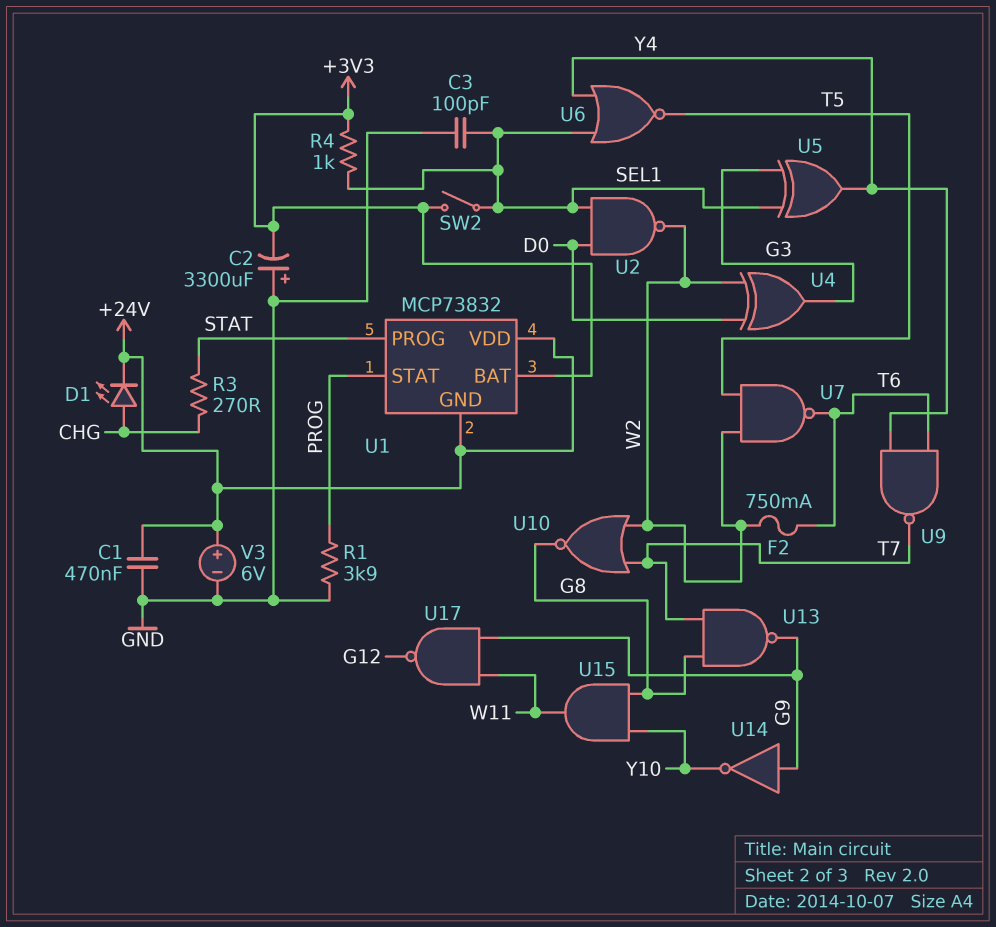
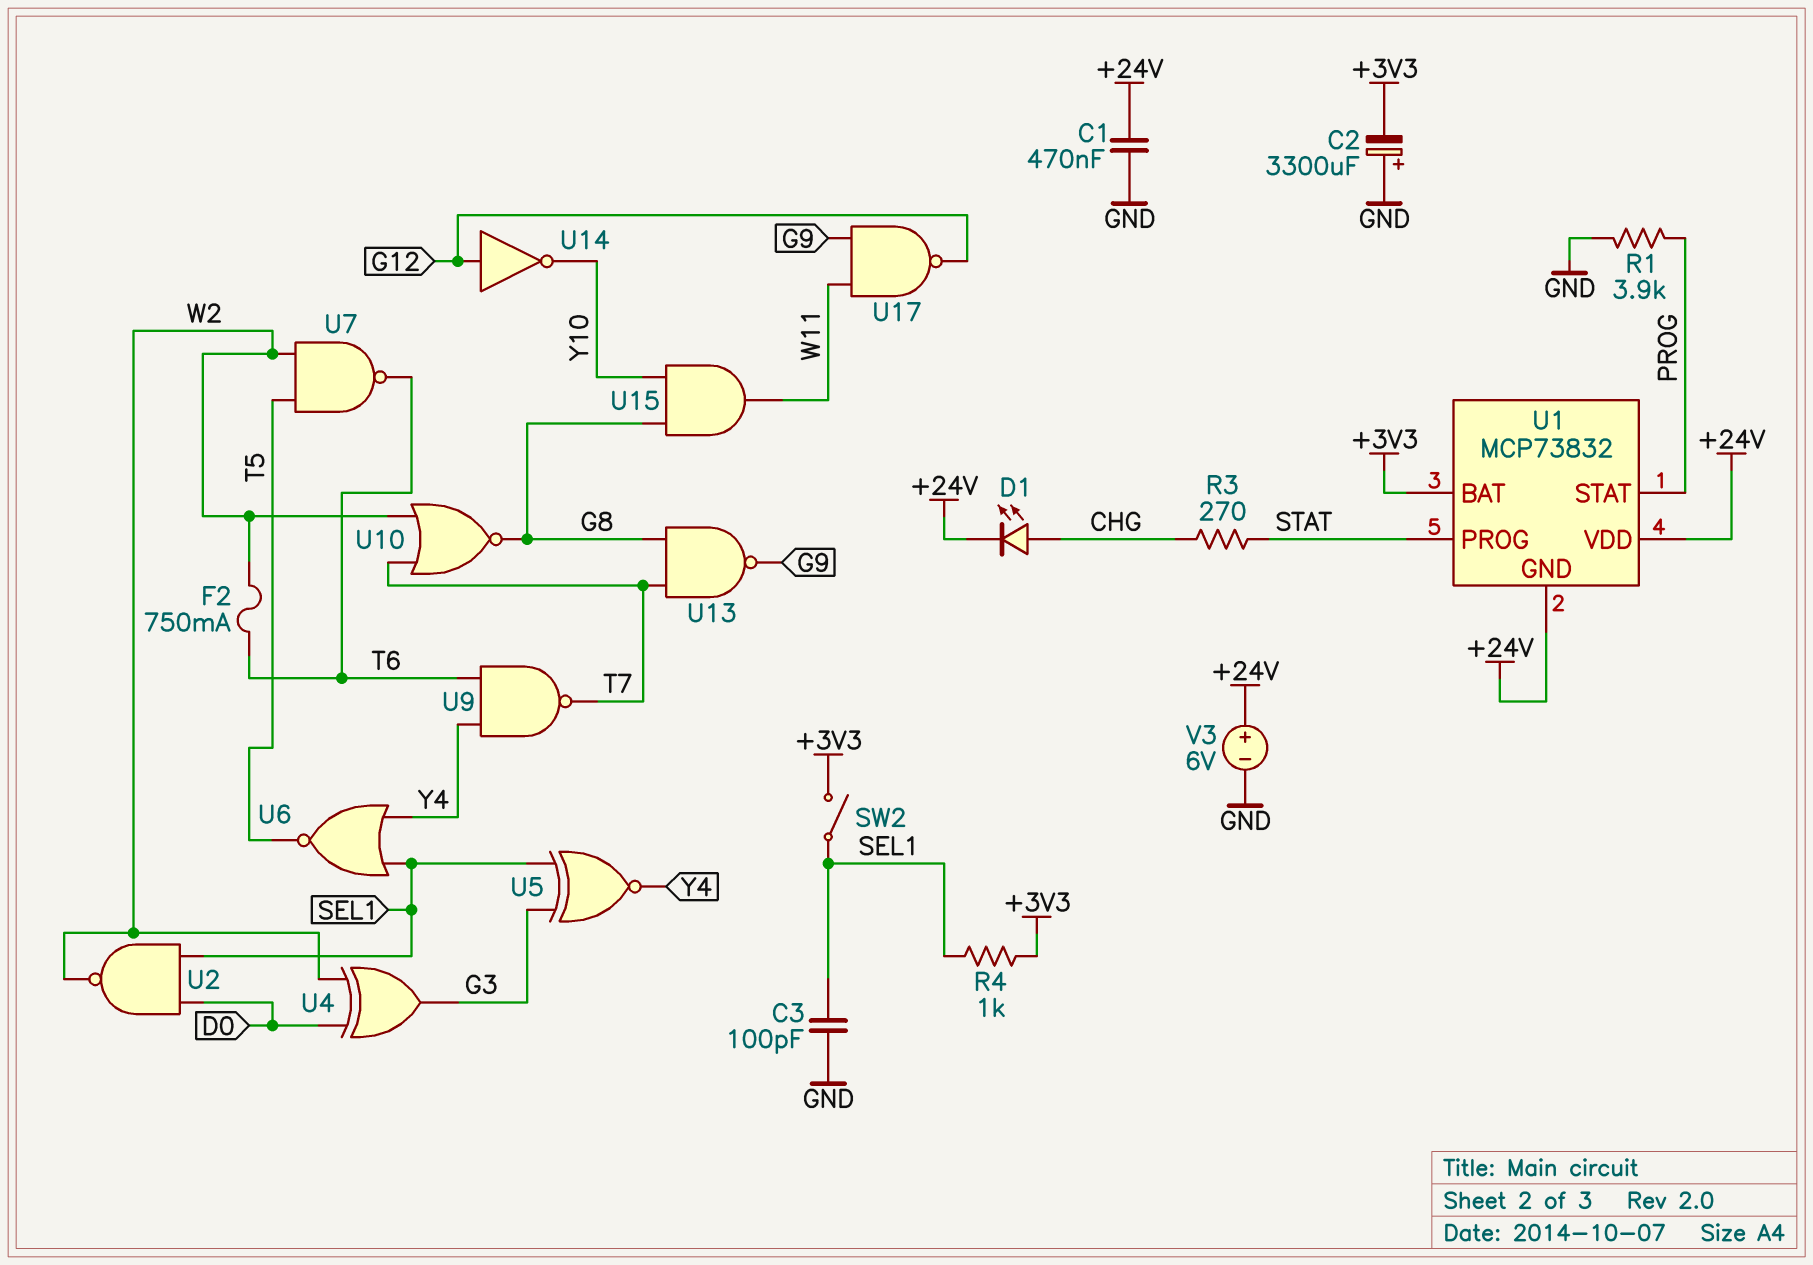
U5: XOR (in G3, in SEL1, out Y4) -> XNOR (in G3, in SEL1, out Y4)
U14: NOT (in G9, out Y10) -> NOT (in G12, out Y10)

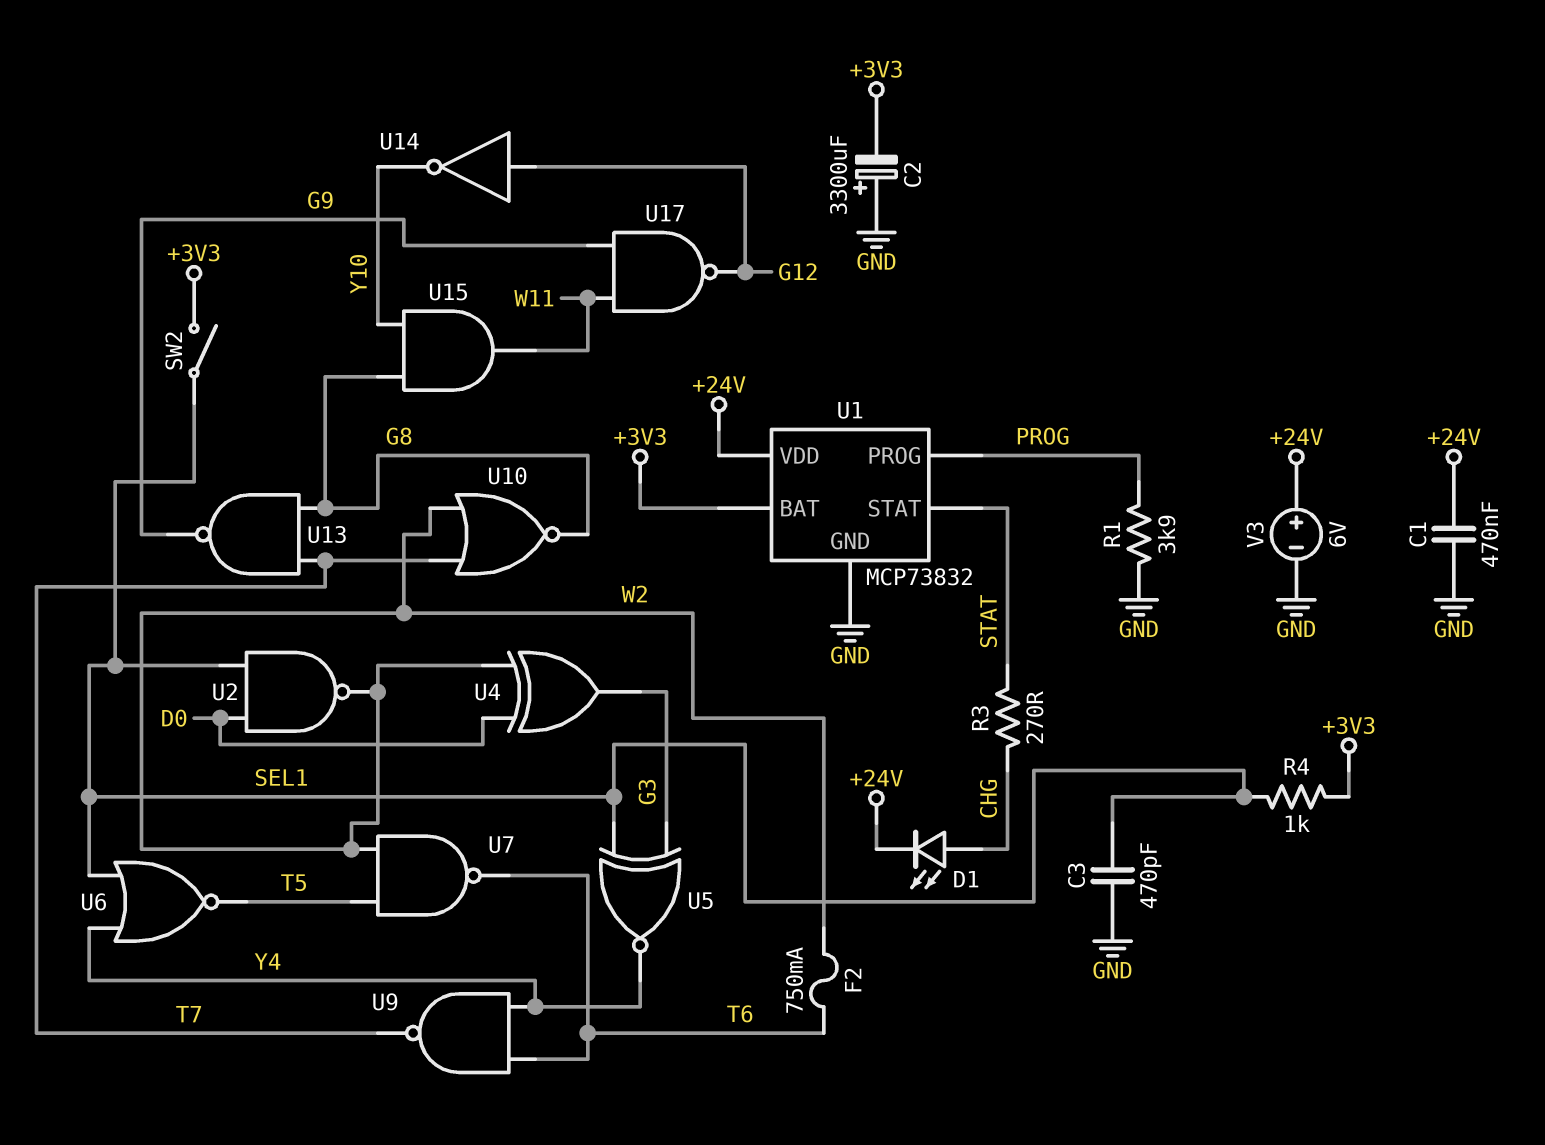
C3: 100pF (GND, SEL1) -> 470pF (GND, SEL1)
U1 pin GND: +24V -> GND
U1 pin PROG: STAT -> PROG
U1 pin STAT: PROG -> STAT

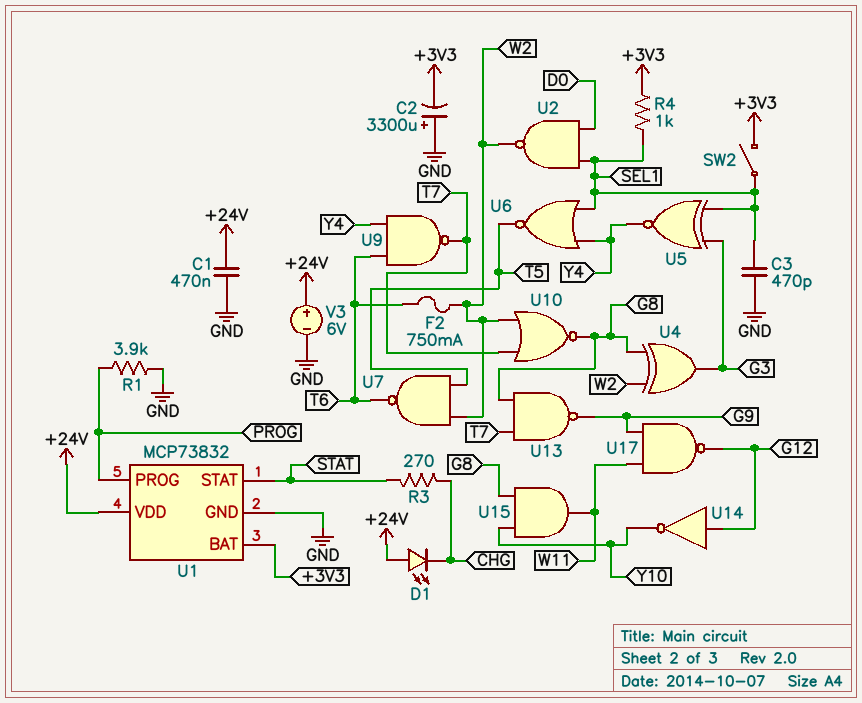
D1: LED (A CHG, K +24V) -> LED (A +24V, K CHG)
U4: XOR (in D0, in W2, out G3) -> XOR (in G8, in W2, out G3)

